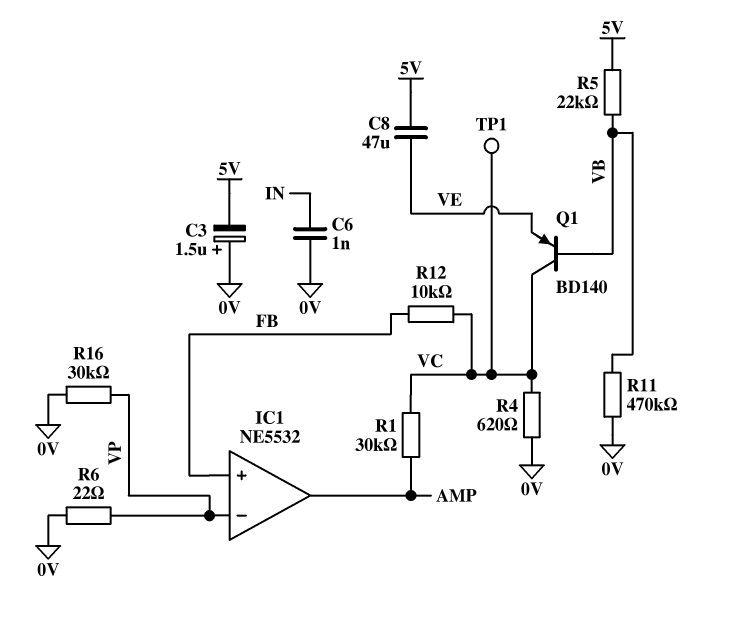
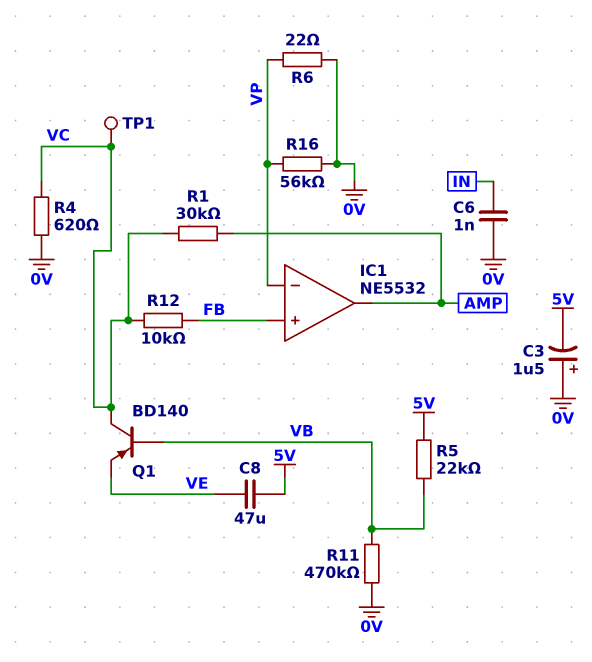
R16: 30k (0V, VP) -> 56k (0V, VP)

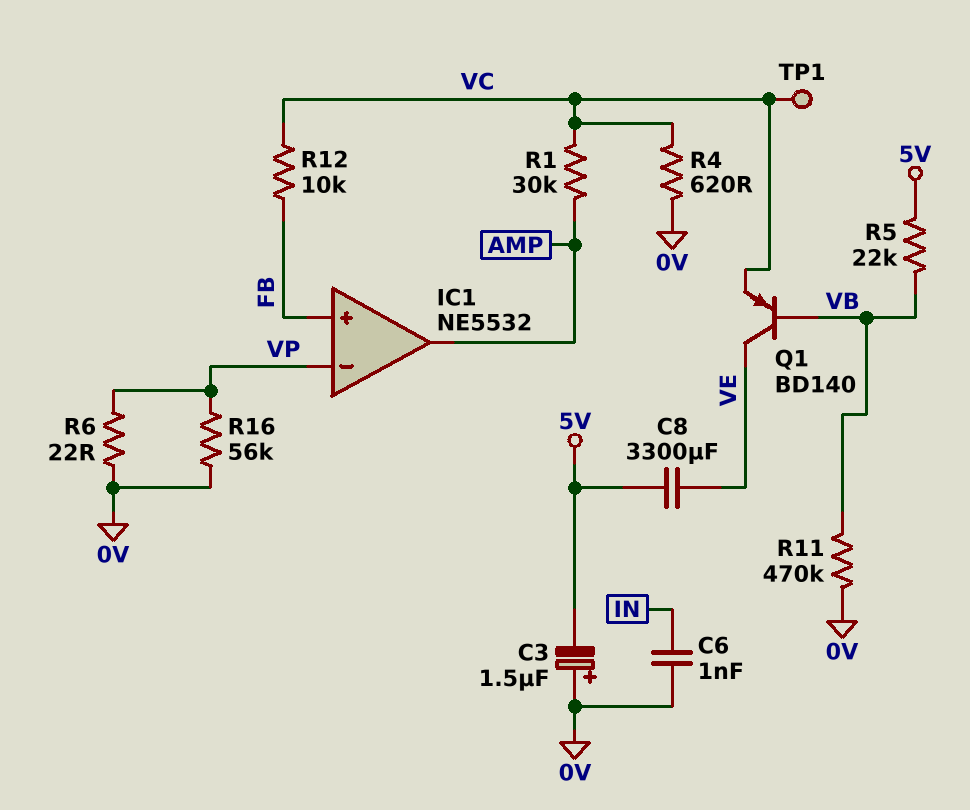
C8: 47uF (5V, VE) -> 3300uF (5V, VE)
Q1: PNP BD140 (B VB, C VC, E VE) -> PNP BD140 (B VB, C VE, E VC)

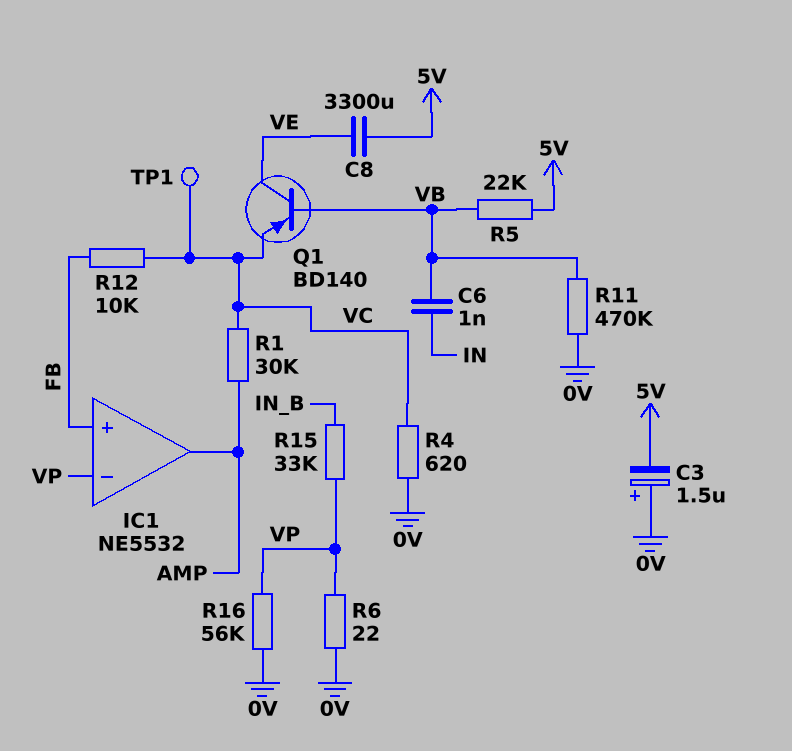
C6: 1nF (0V, IN) -> 1nF (IN, VB)
R15: none -> 33k (IN_B, VP)

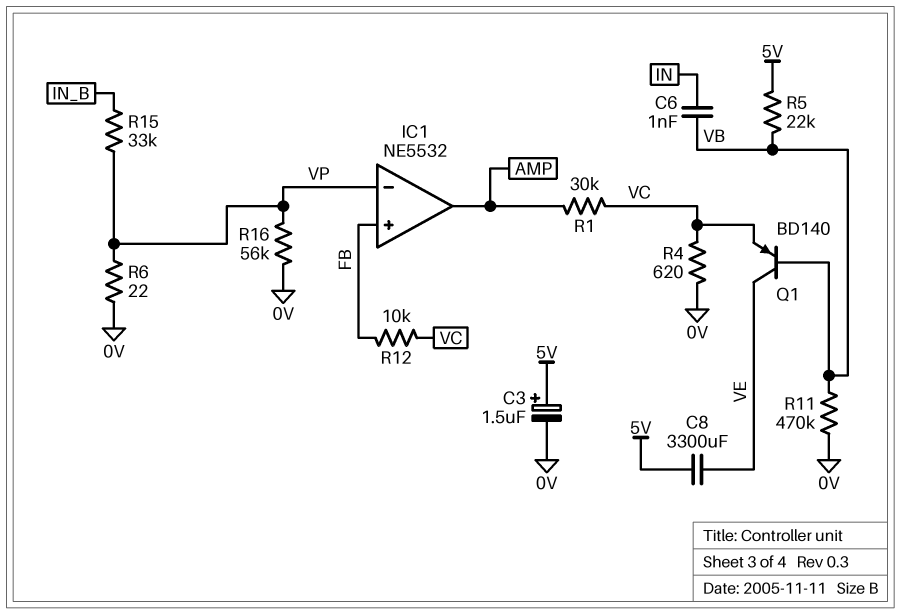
C3: 1.5uF (plus 0V, minus 5V) -> 1.5uF (plus 5V, minus 0V)
TP1: test point (VC) -> none

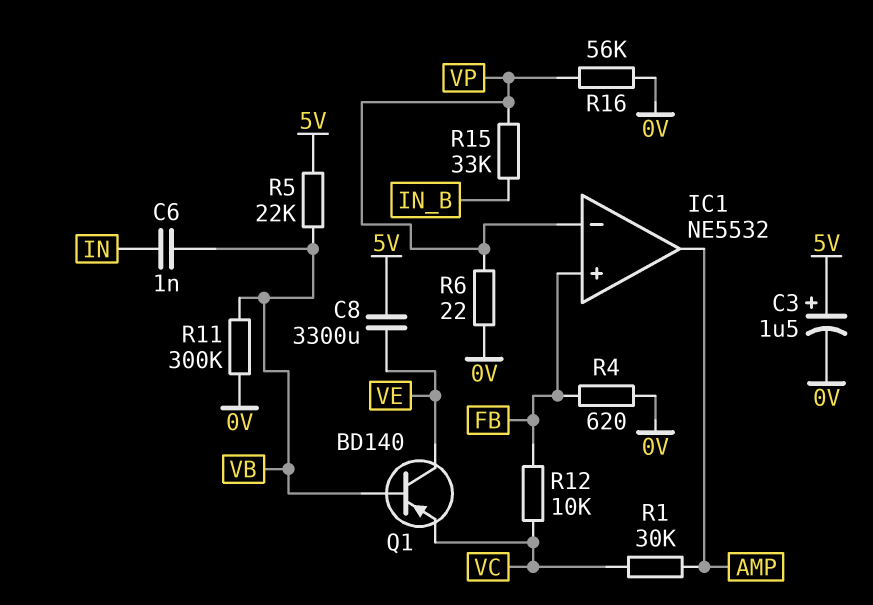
R4: 620 (0V, VC) -> 620 (0V, FB)
R11: 470k (0V, VB) -> 300k (0V, VB)

